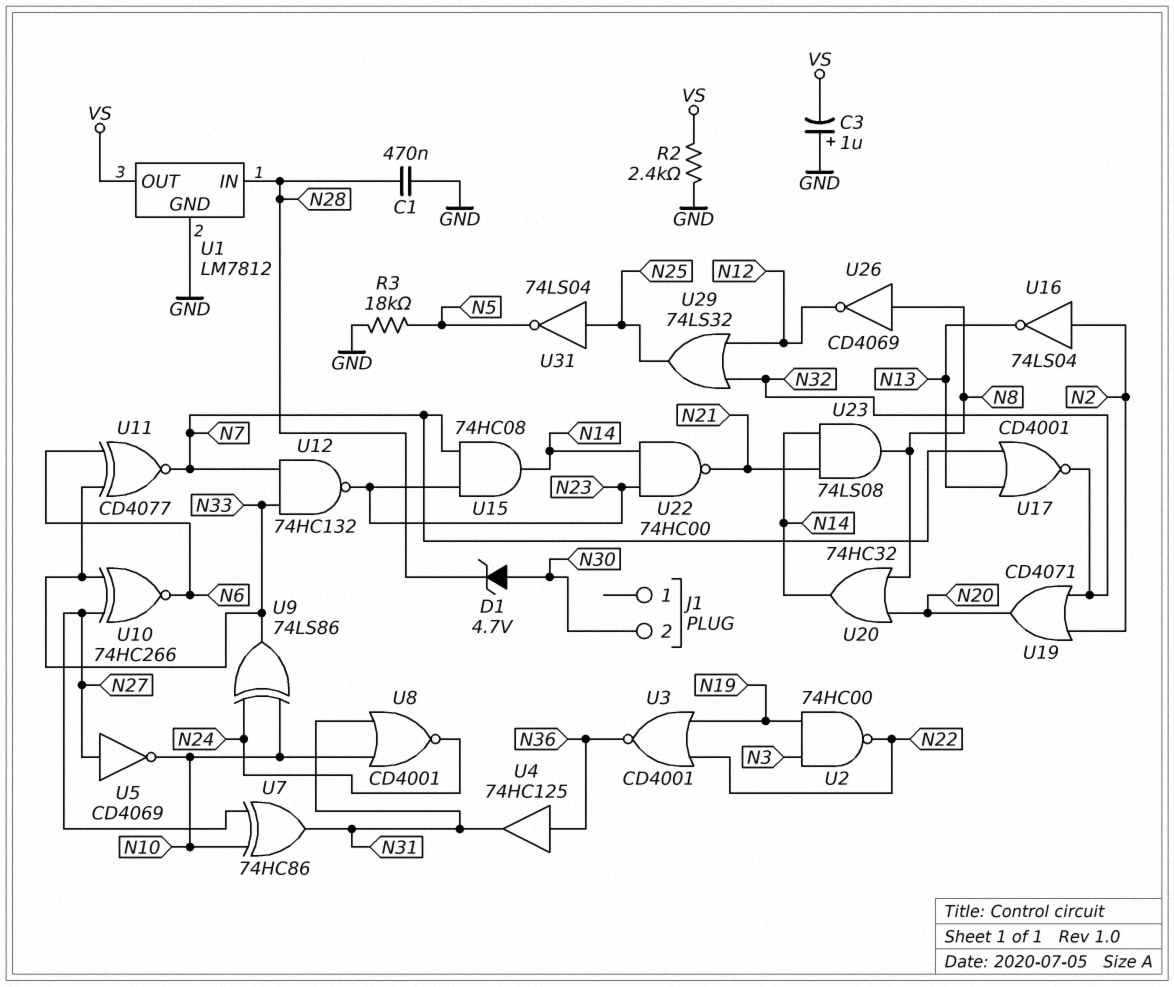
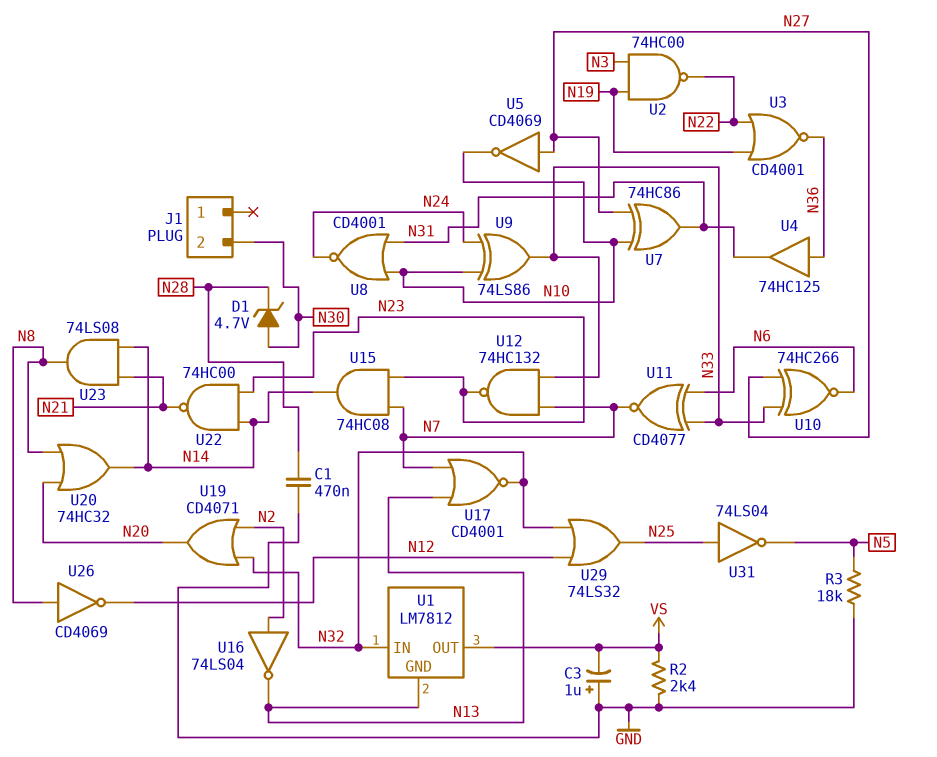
U1 pin GND: GND -> N13
U1 pin IN: N28 -> N32

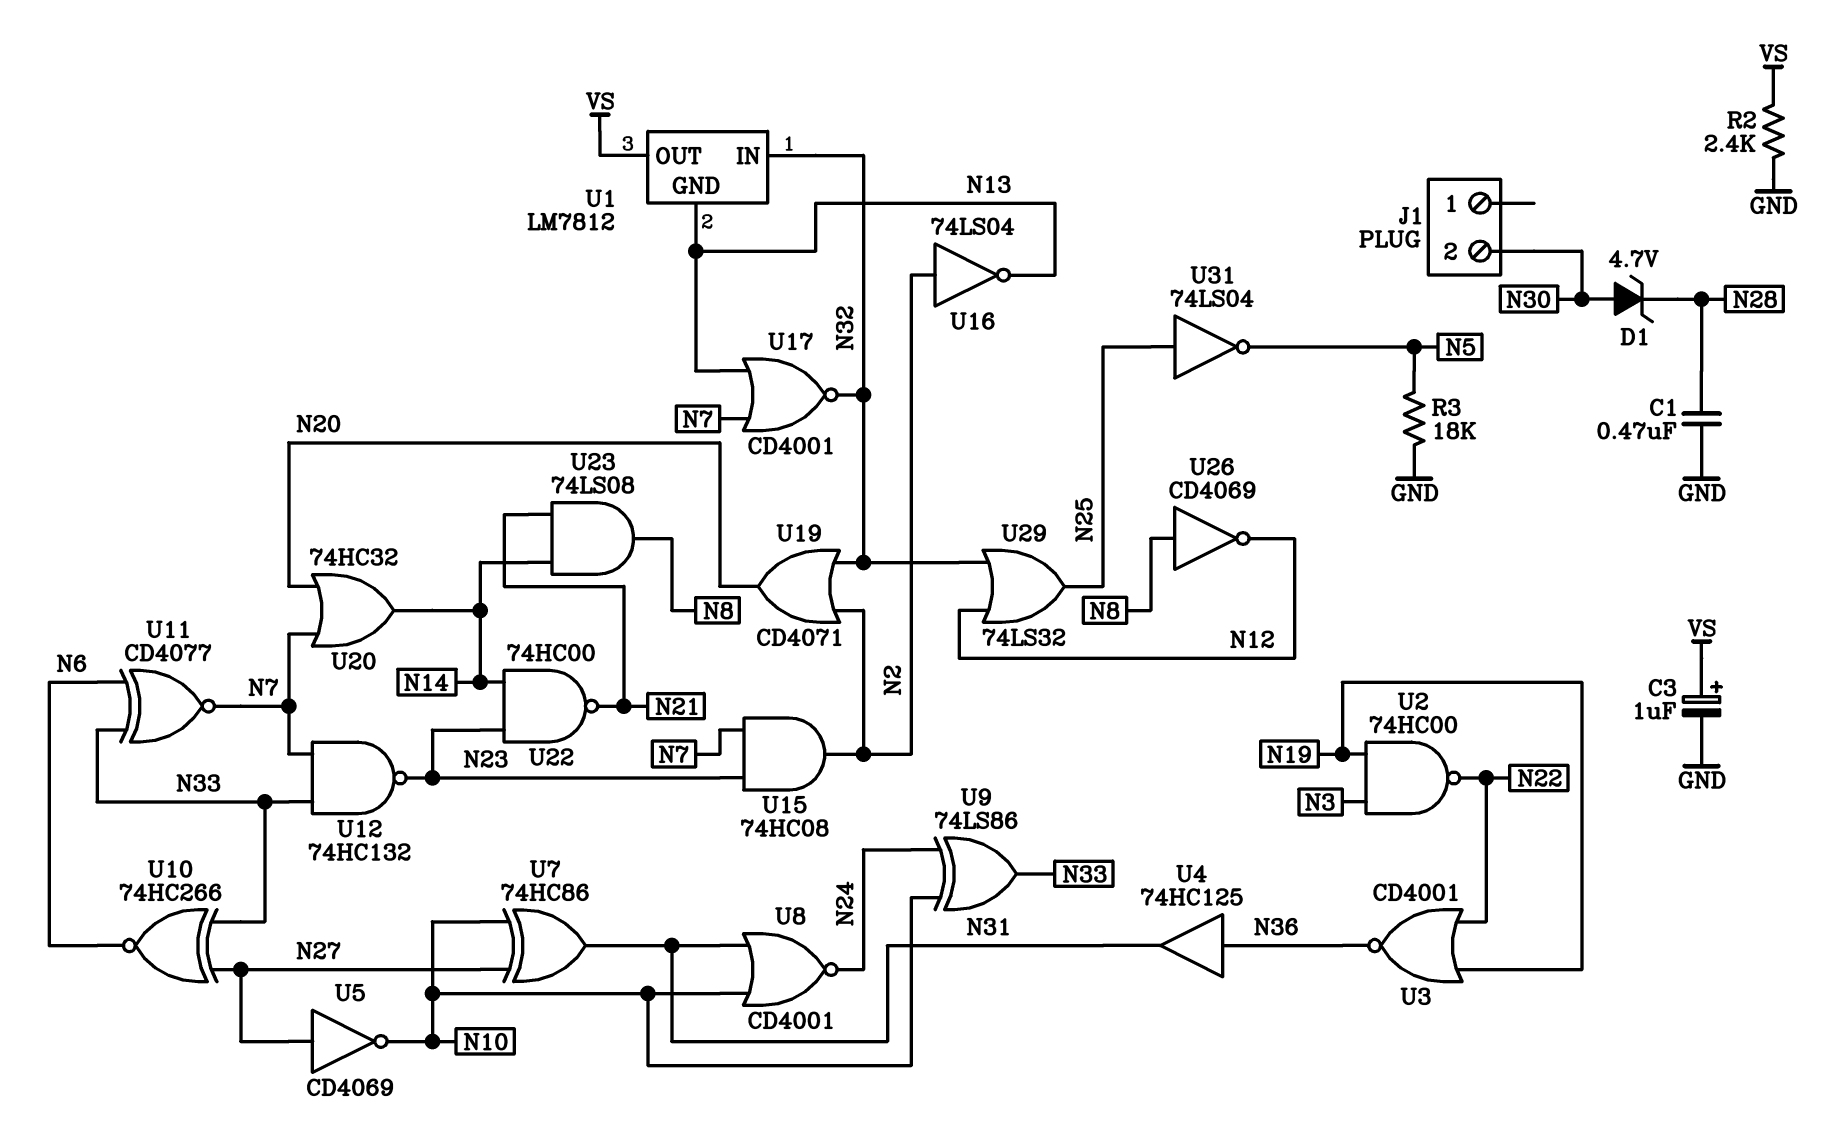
C3: 1uF (plus GND, minus VS) -> 1uF (plus VS, minus GND)
U15: AND 74HC08 (in N7, in N23, out N14) -> AND 74HC08 (in N7, in N23, out N2)
U20: OR 74HC32 (in N8, in N20, out N14) -> OR 74HC32 (in N7, in N20, out N14)

